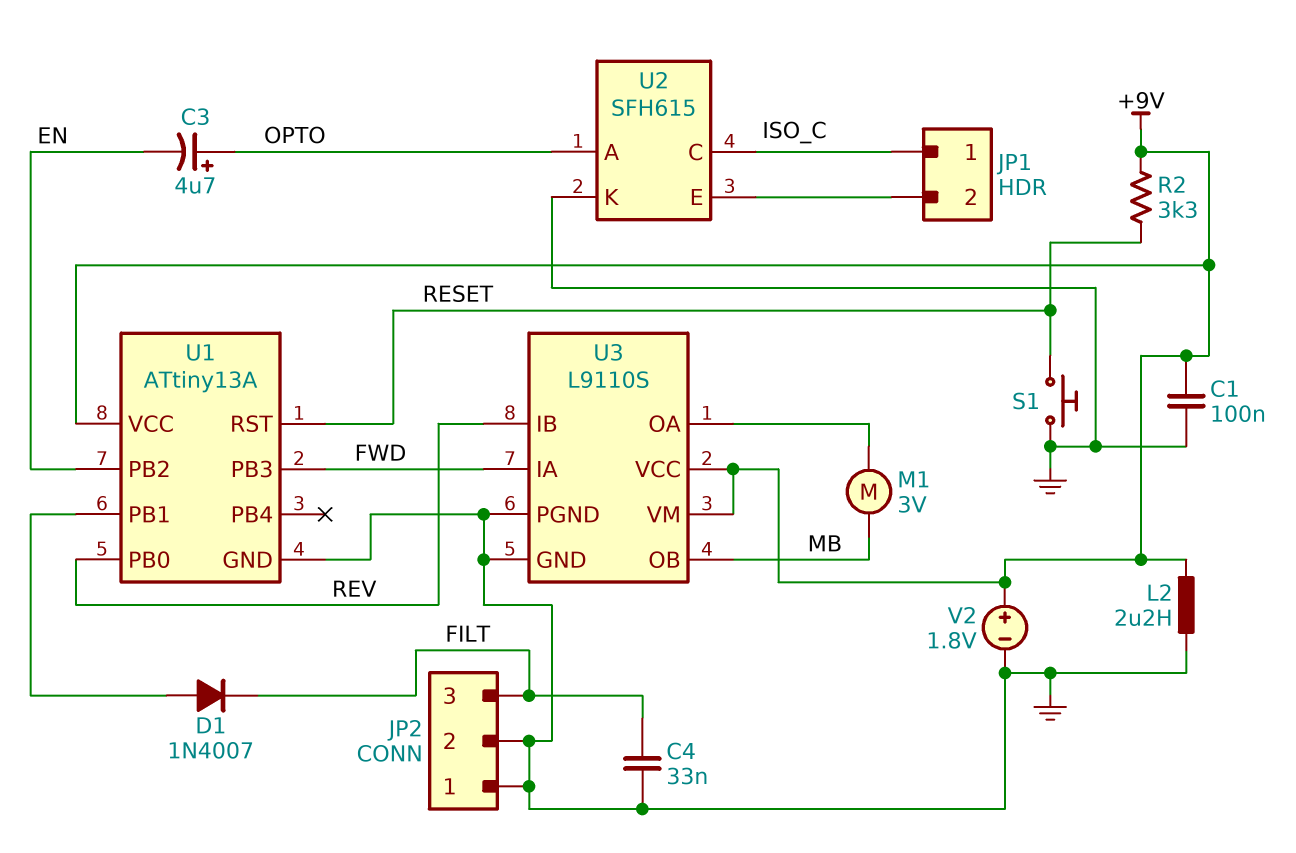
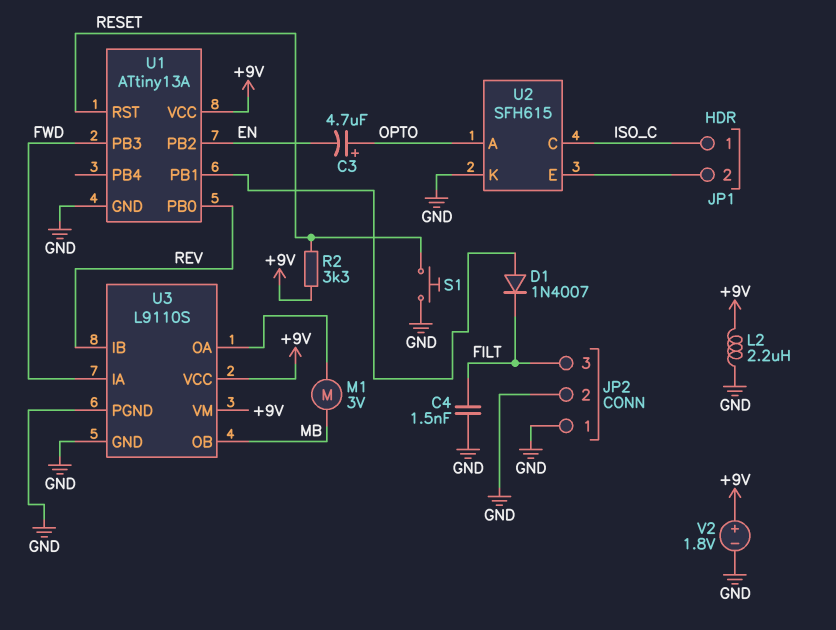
C1: 100nF (+9V, GND) -> none
C4: 33nF (FILT, GND) -> 1.5nF (FILT, GND)

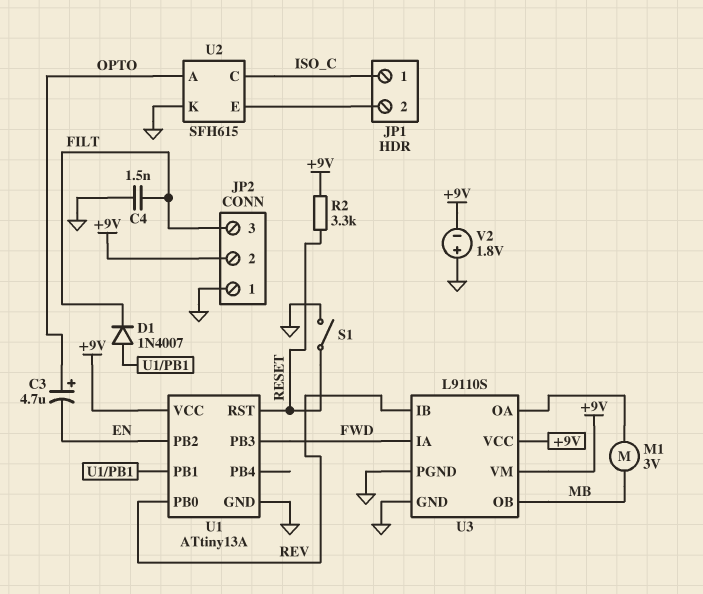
JP2 pin 2: GND -> +9V
L2: 2.2uH (+9V, GND) -> none
S1: button (GND, RESET) -> switch (GND, RESET)
V2: 1.8V (plus +9V, minus GND) -> 1.8V (plus GND, minus +9V)

